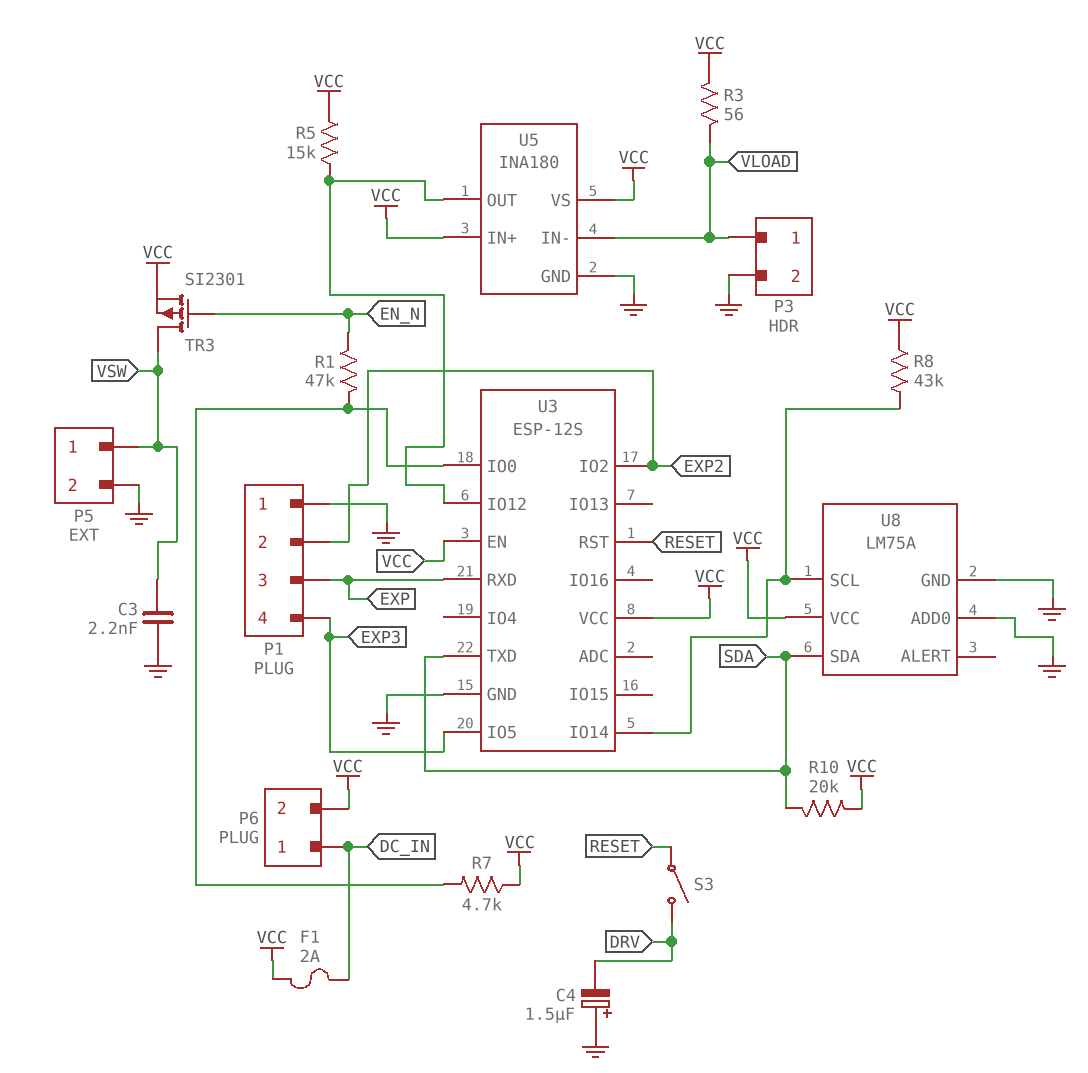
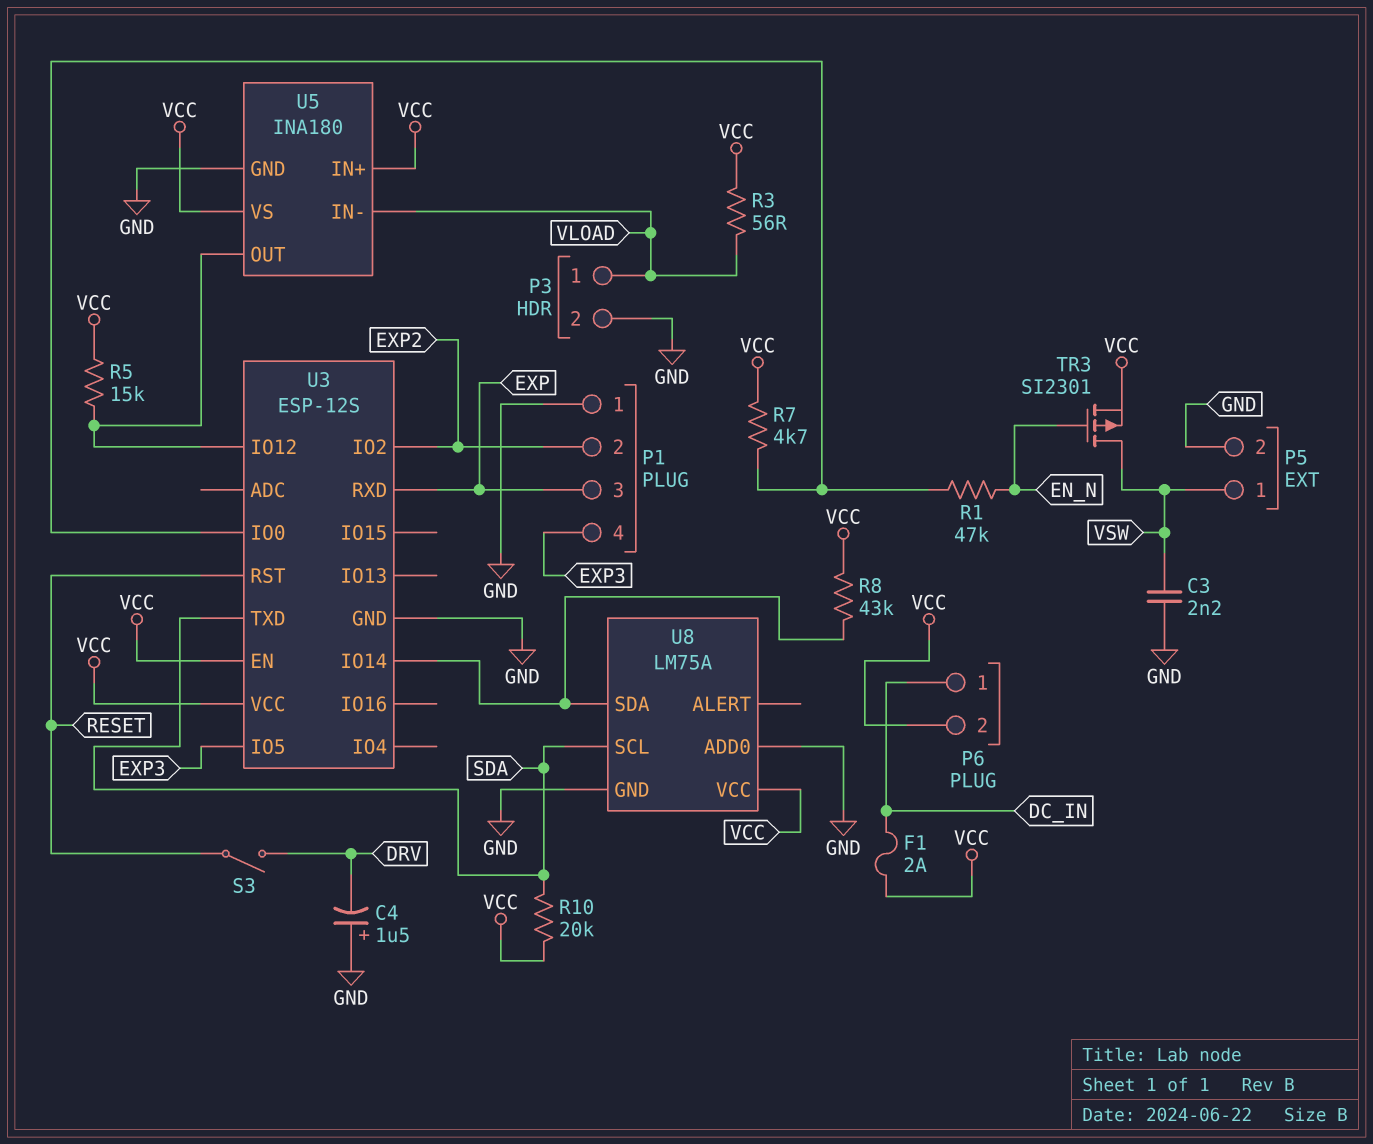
U8 pin SCL: U3/IO14 -> SDA
U8 pin SDA: SDA -> U3/IO14

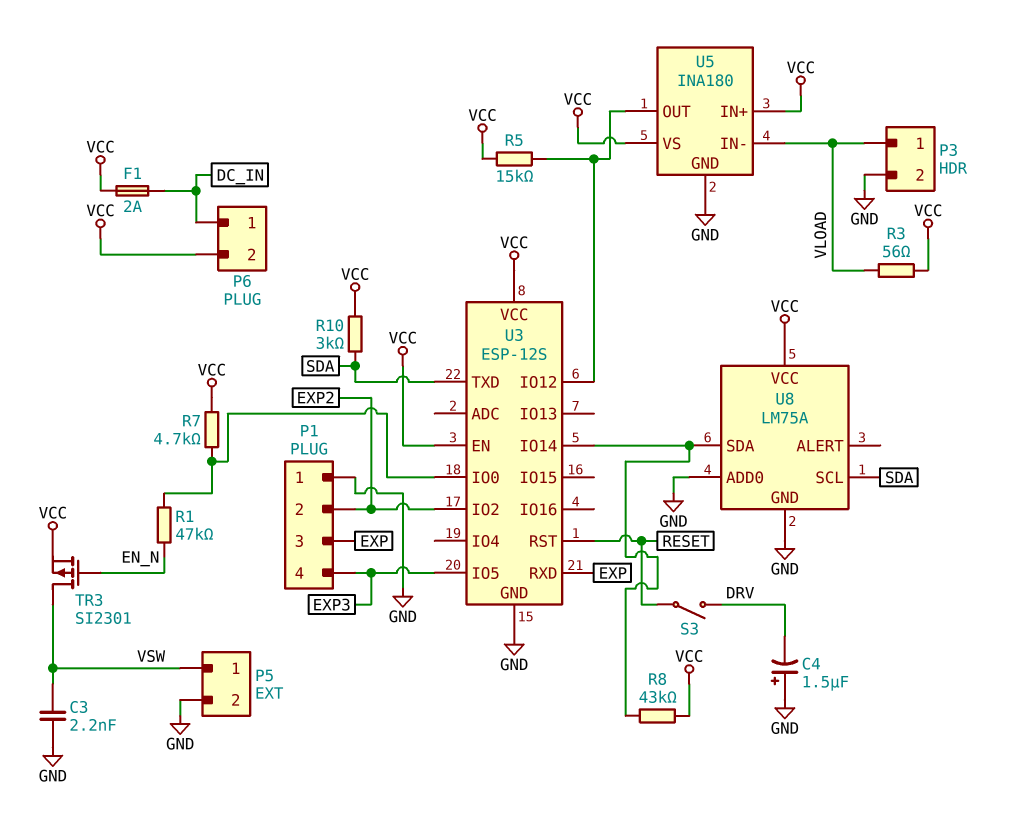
R10: 20k (SDA, VCC) -> 3k (SDA, VCC)

